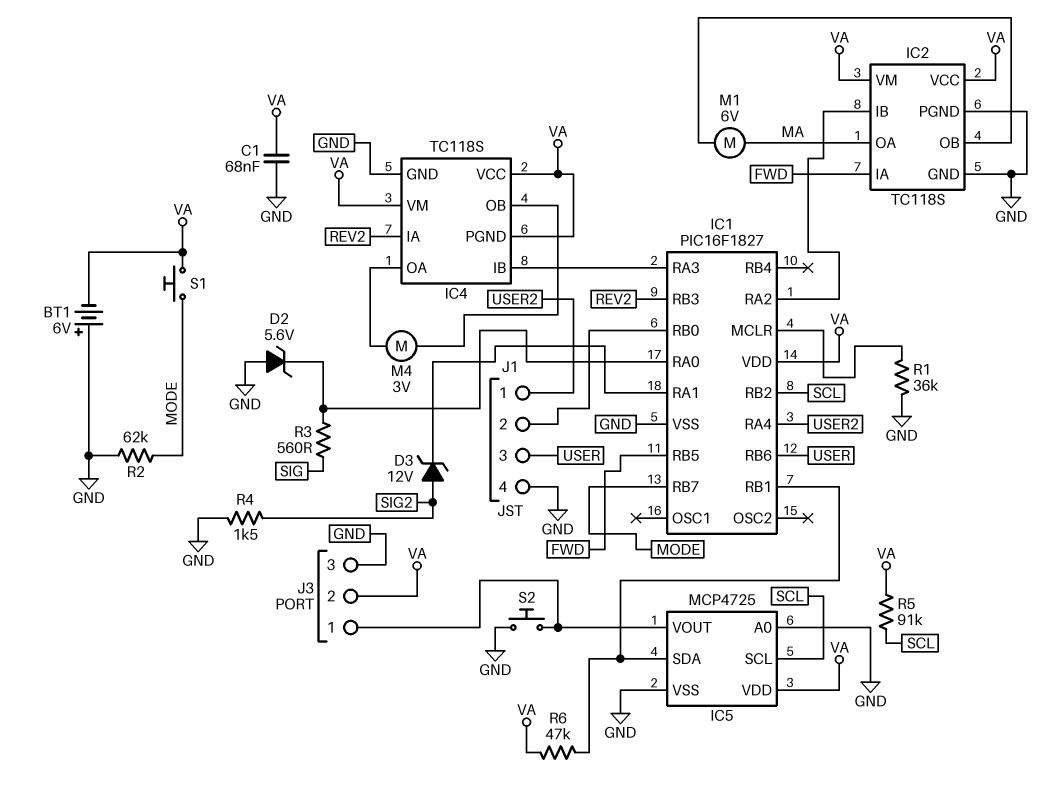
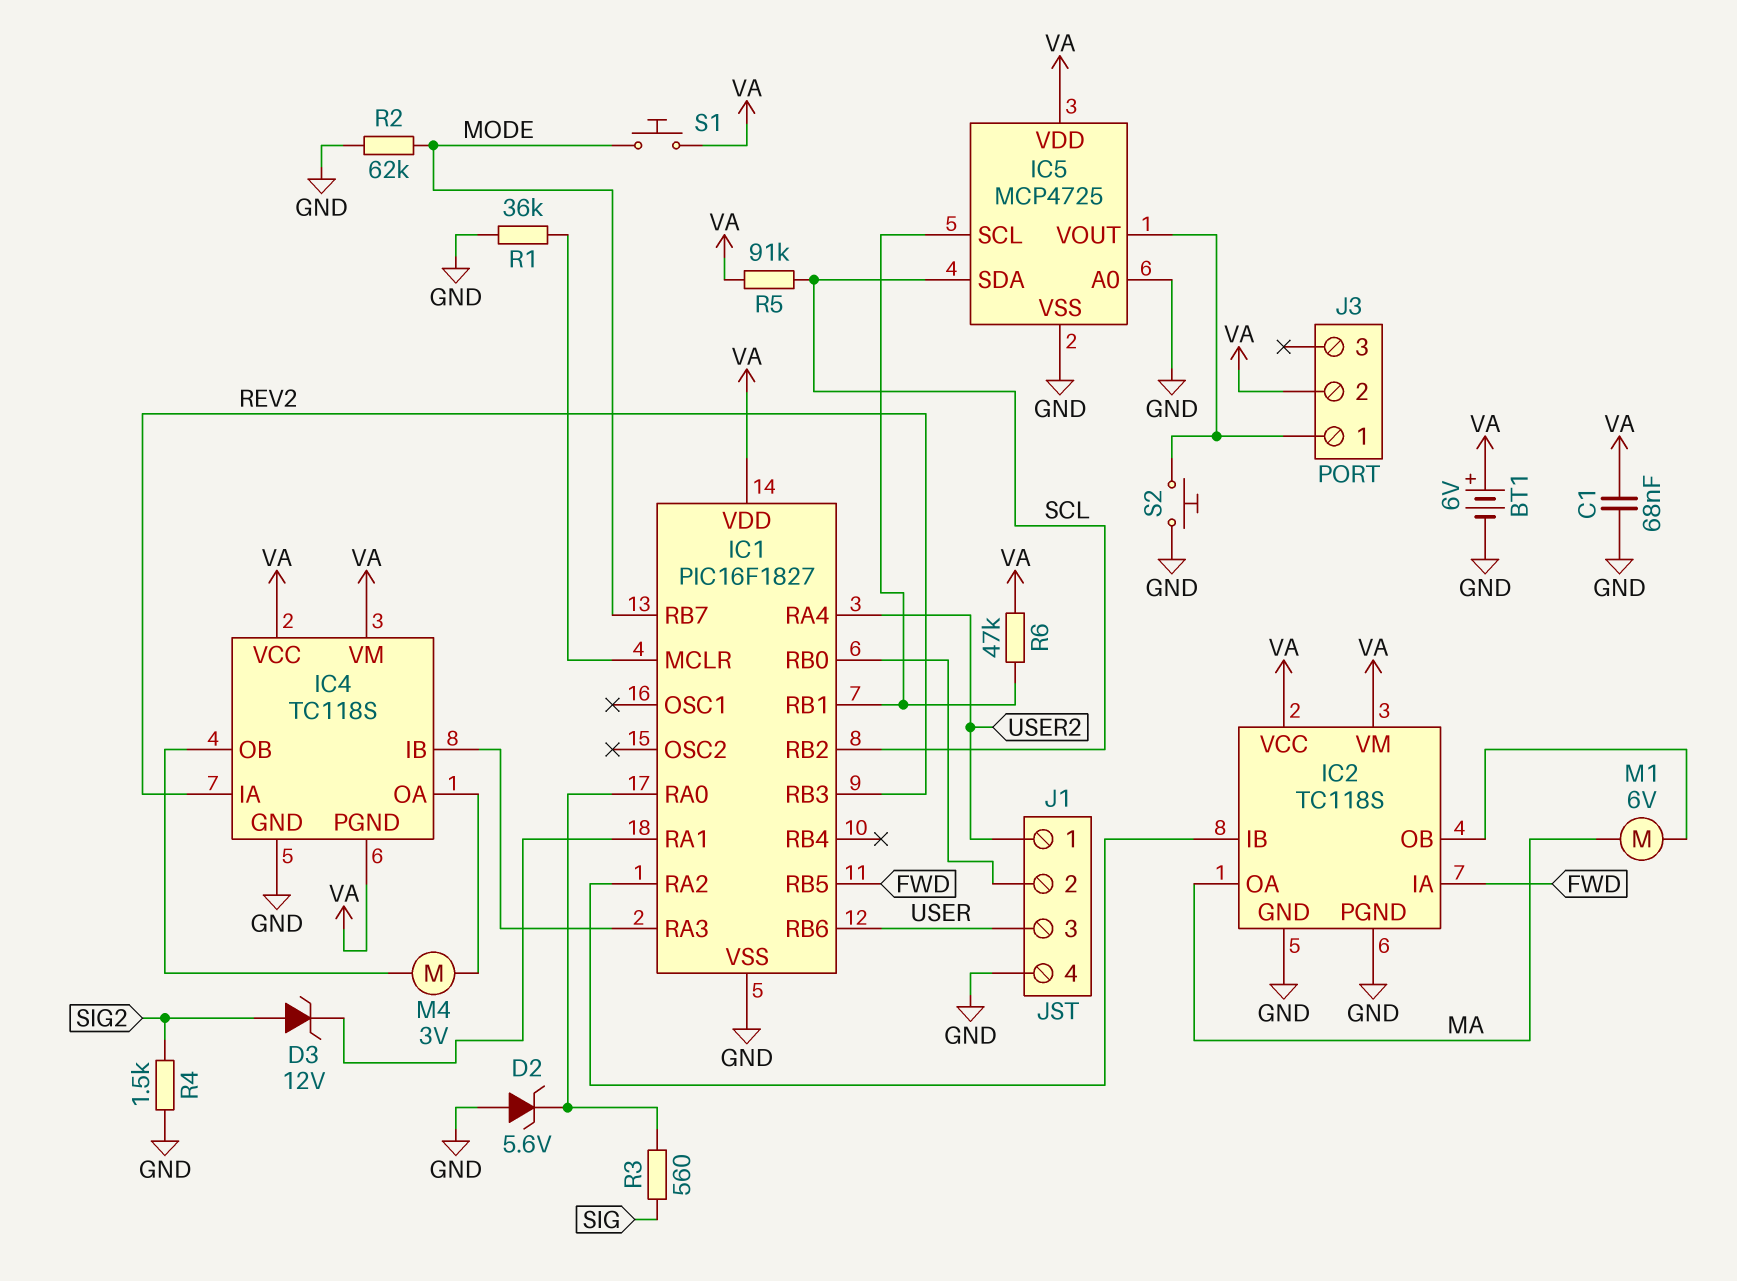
BT1: 6V (plus GND, minus VA) -> 6V (plus VA, minus GND)
IC5 pin SCL: SCL -> IC1/RB1
IC5 pin SDA: IC1/RB1 -> SCL
J3 pin 3: GND -> none

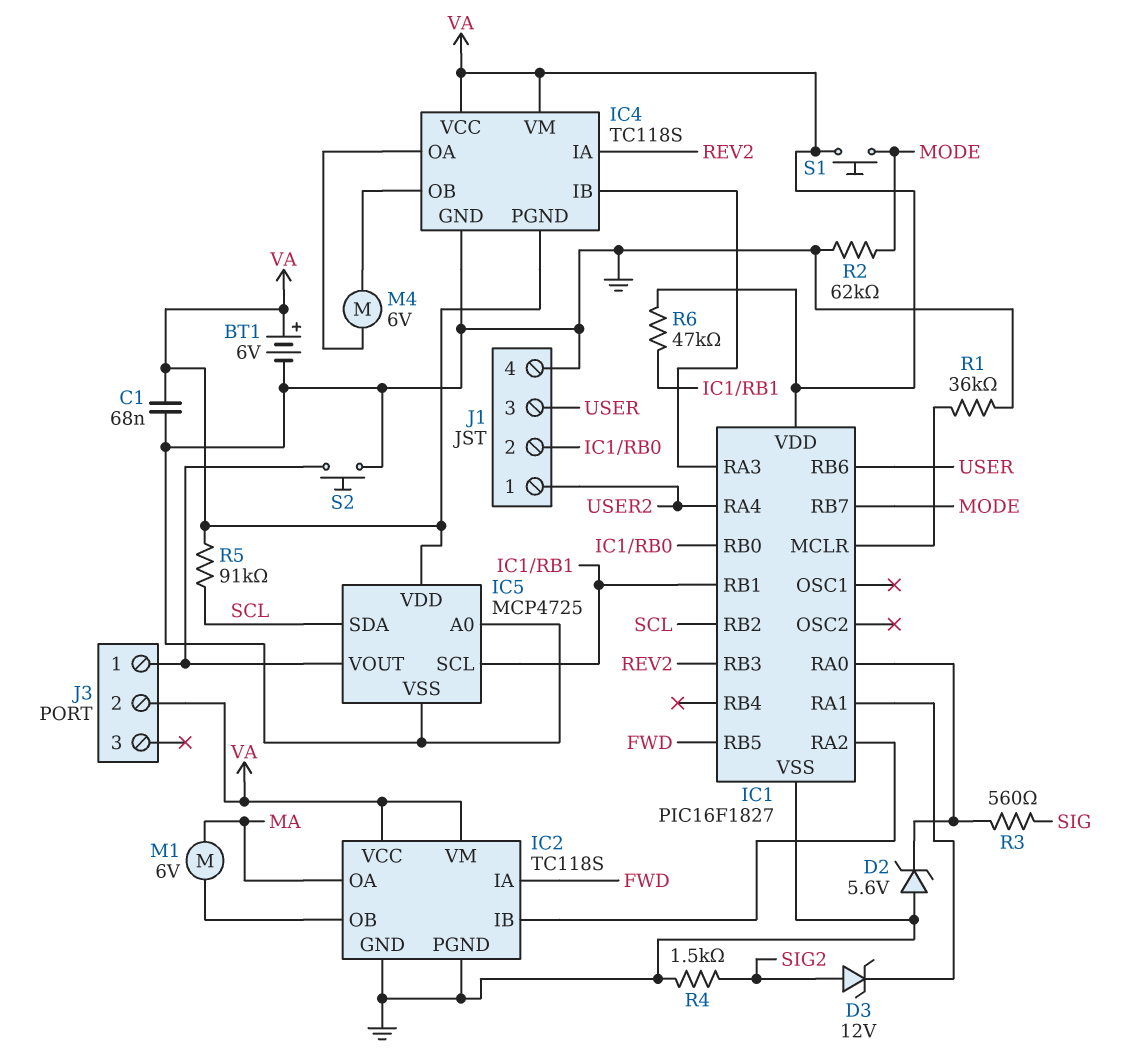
M4: motor 3V (IC4/OA, IC4/OB) -> motor 6V (IC4/OA, IC4/OB)

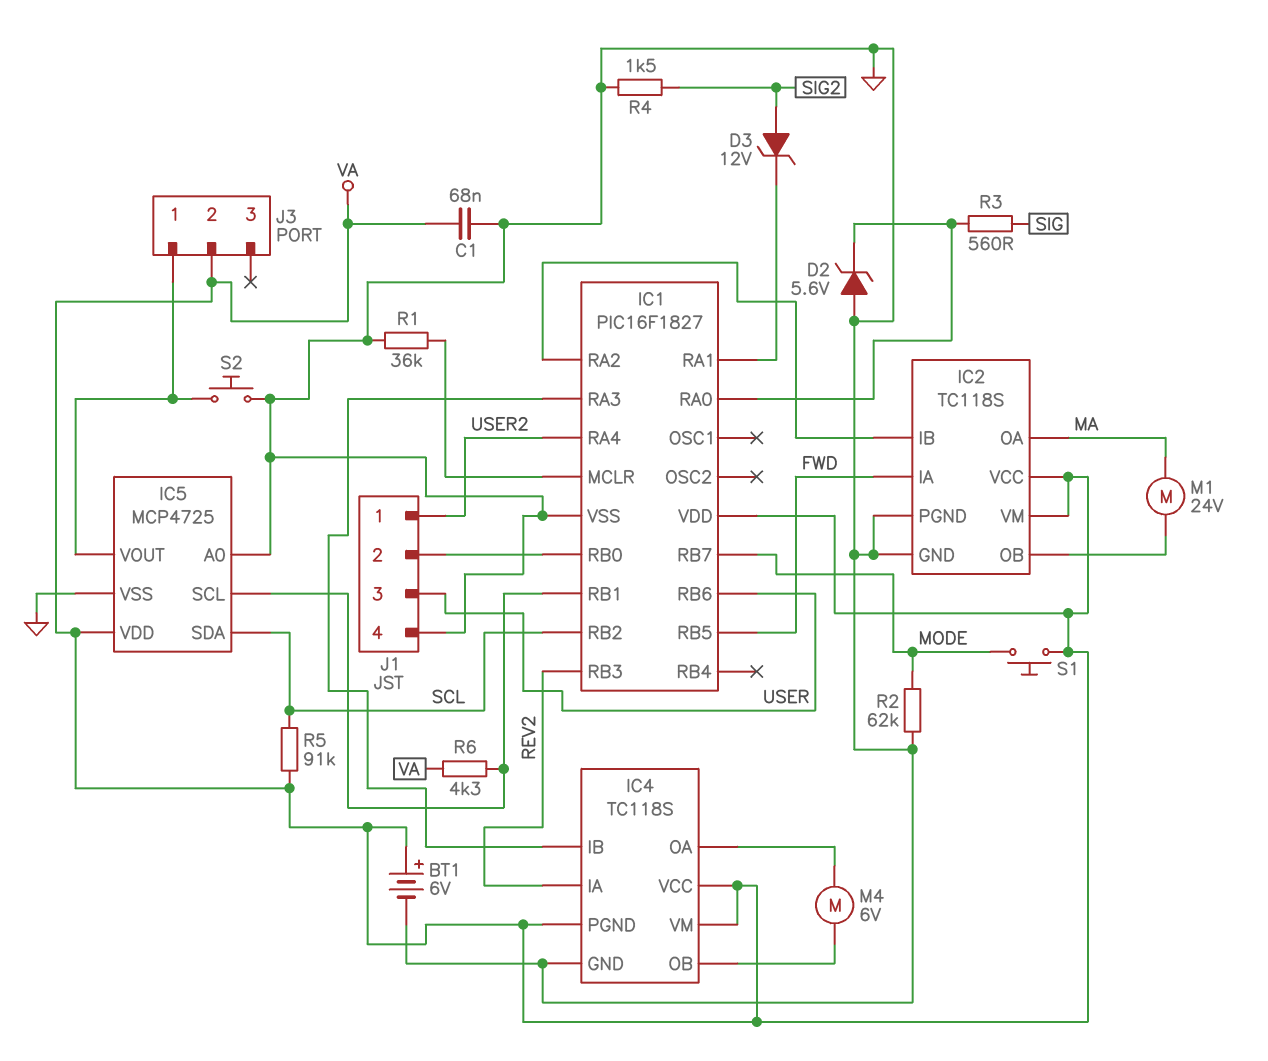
M1: motor 6V (IC2/OB, MA) -> motor 24V (IC2/OB, MA)
R6: 47k (IC1/RB1, VA) -> 4.3k (IC1/RB1, VA)

